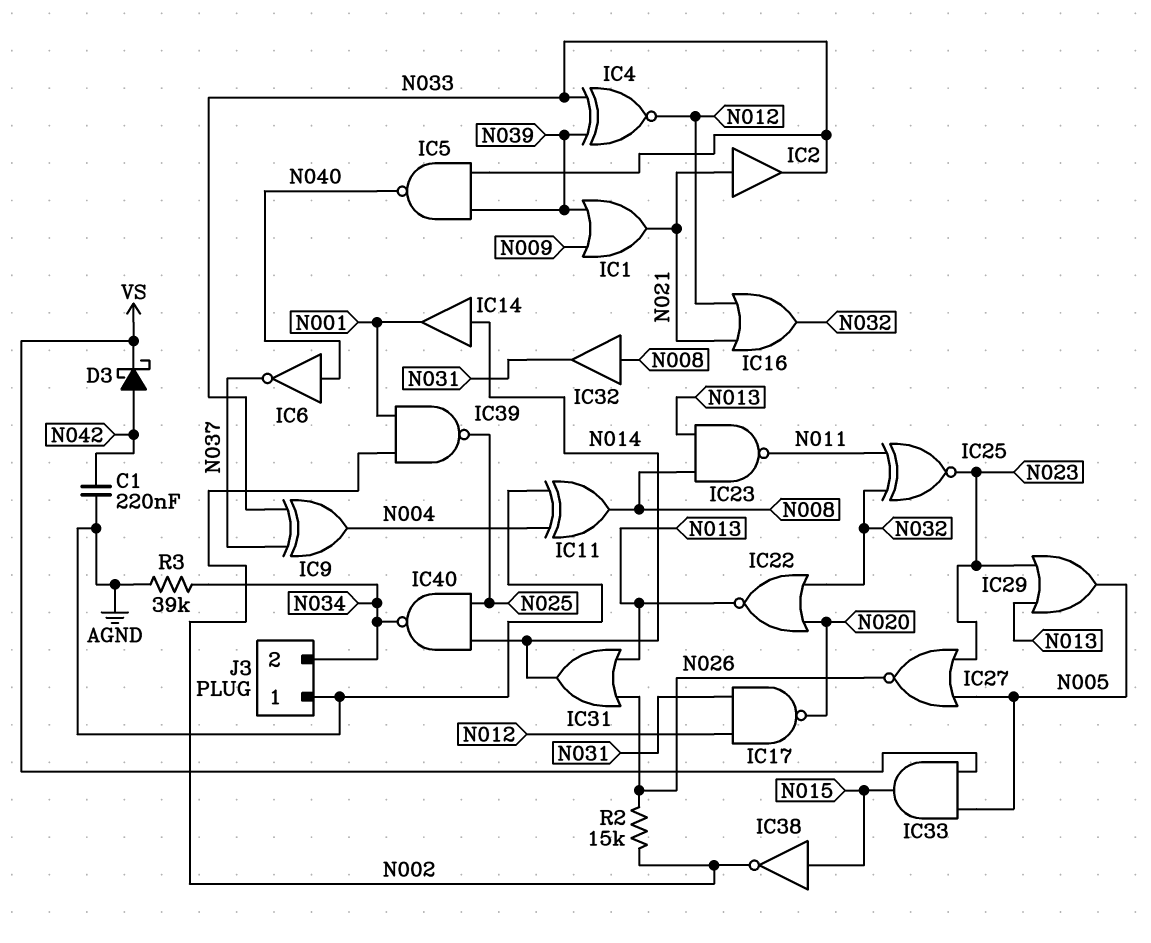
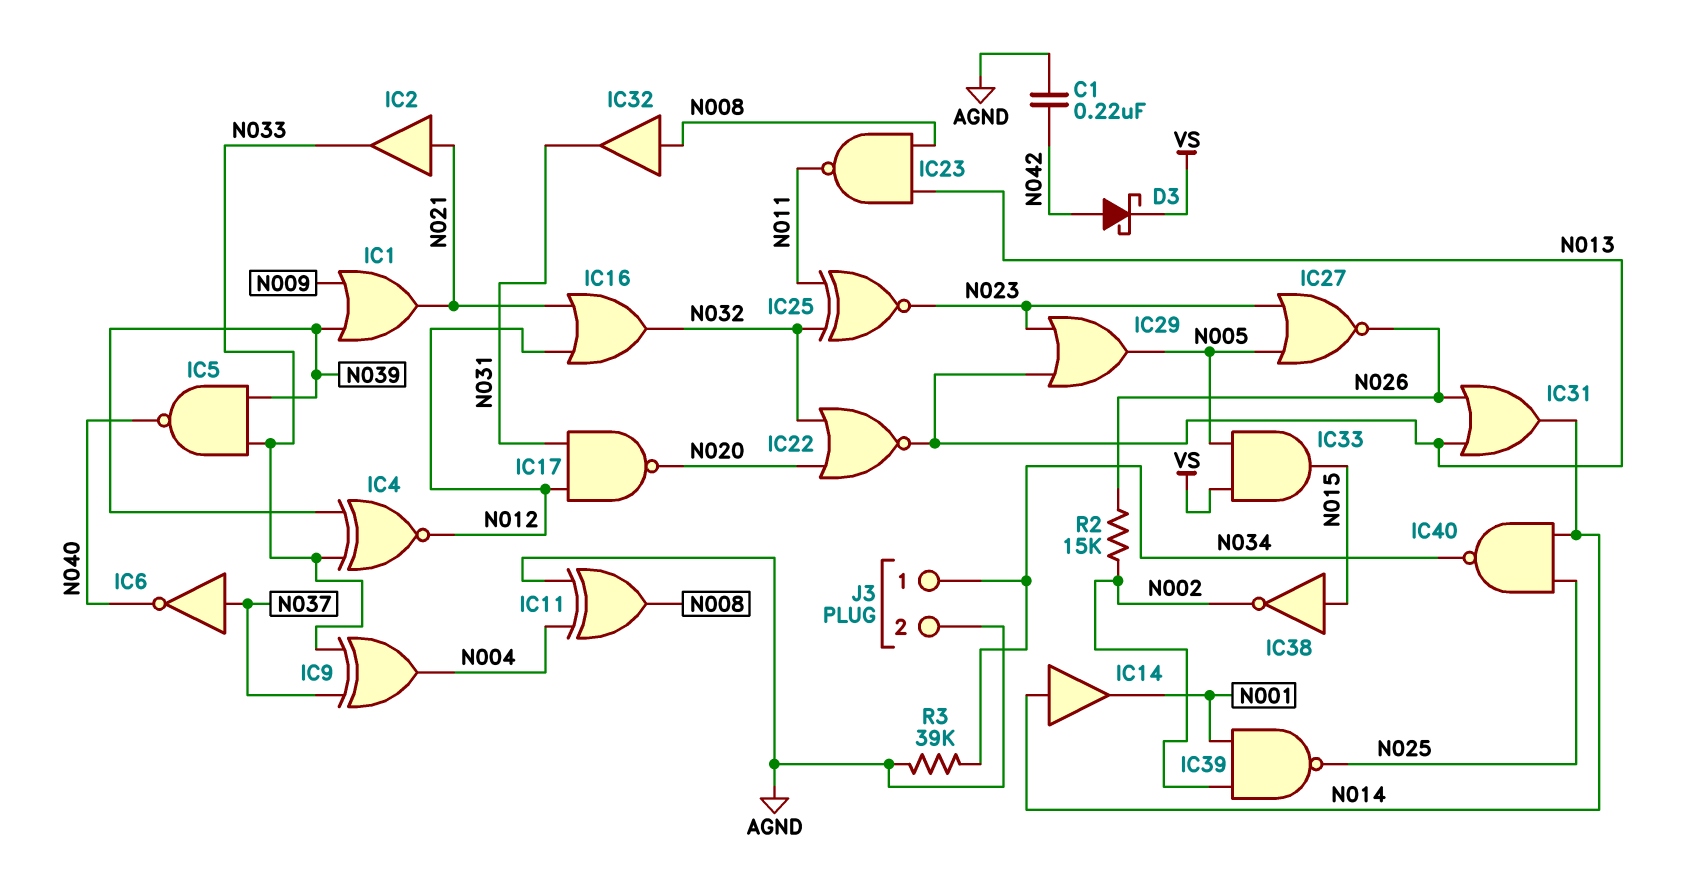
IC6: NOT (in N040, out N037) -> NOT (in N037, out N040)
J3 pin 1: AGND -> N034
J3 pin 2: N034 -> AGND

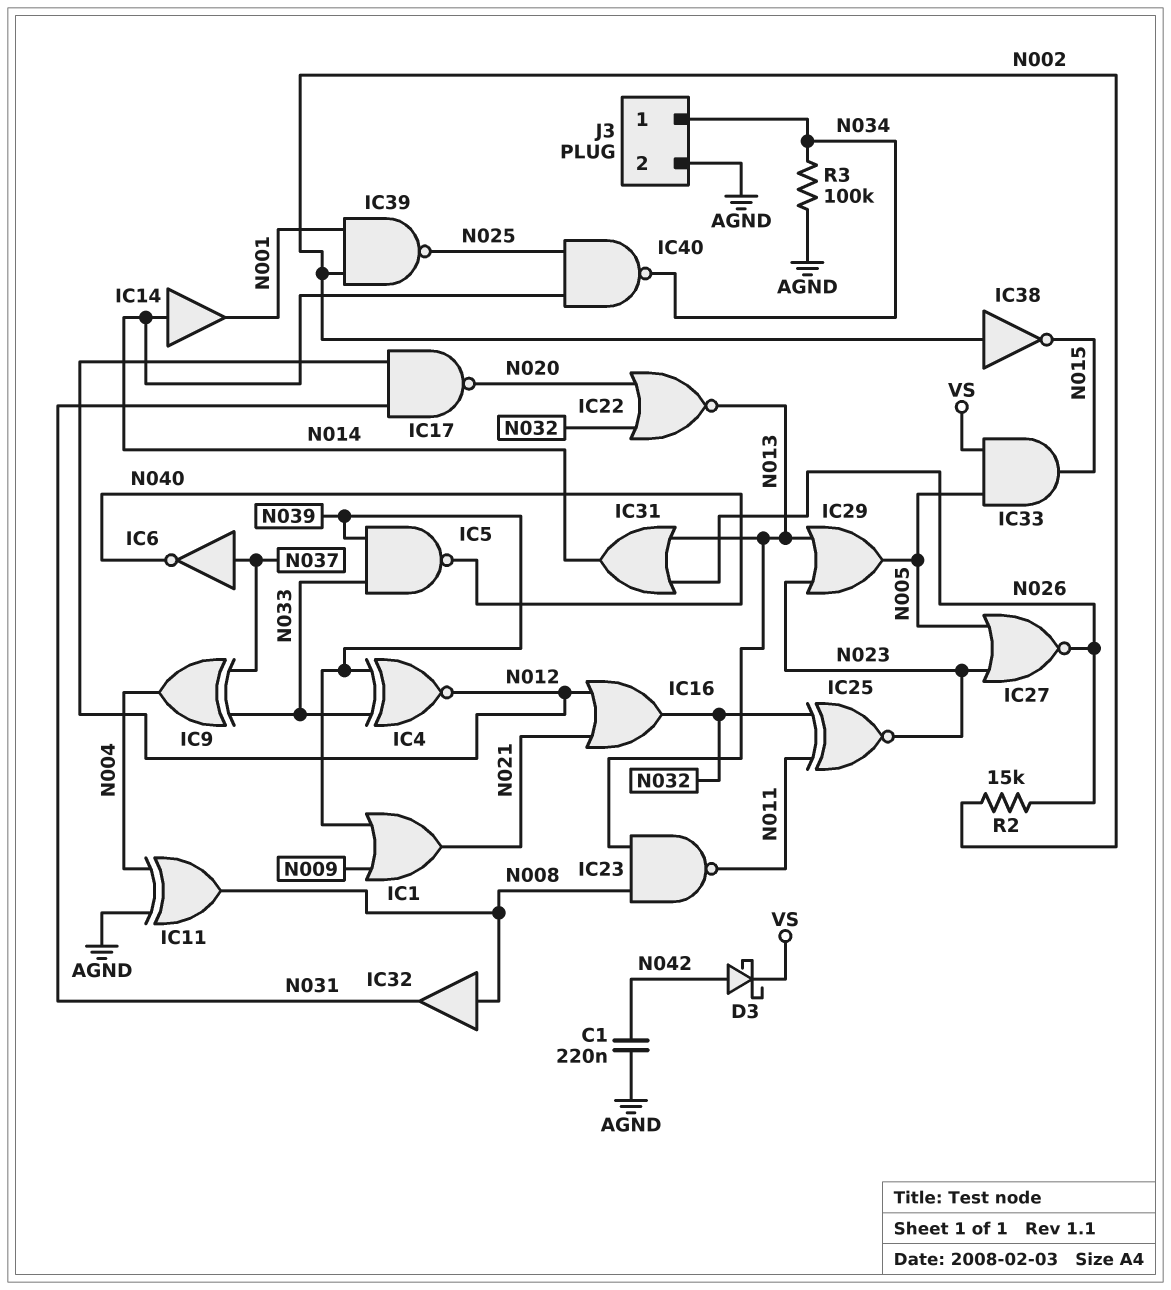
IC2: buffer (in N021, out N033) -> none
IC38: NOT (in N015, out N002) -> NOT (in N002, out N015)
R3: 39k (AGND, N034) -> 100k (AGND, N034)

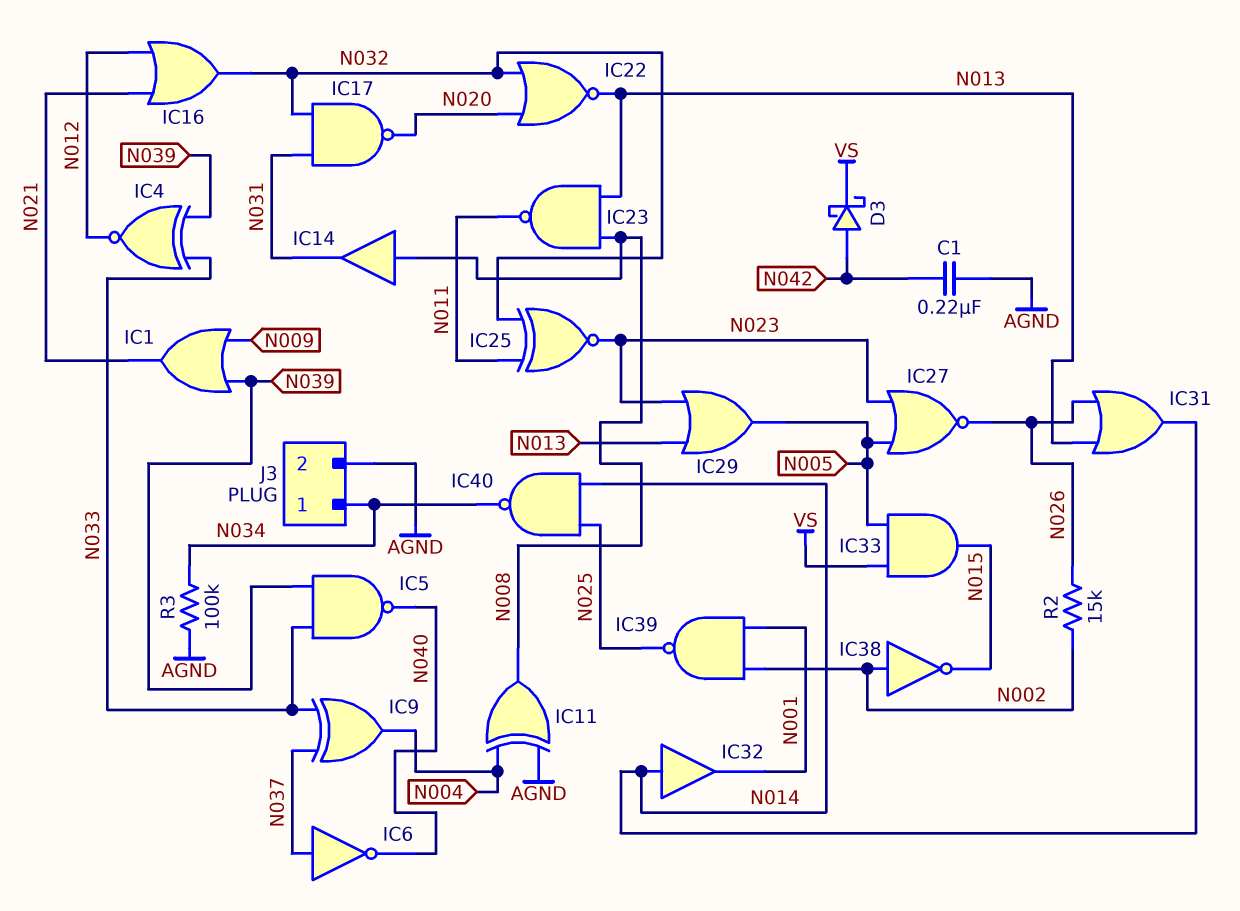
IC14: buffer (in N014, out N001) -> buffer (in N008, out N031)
IC17: NAND (in N012, in N031, out N020) -> NAND (in N031, in N032, out N020)
IC32: buffer (in N008, out N031) -> buffer (in N014, out N001)

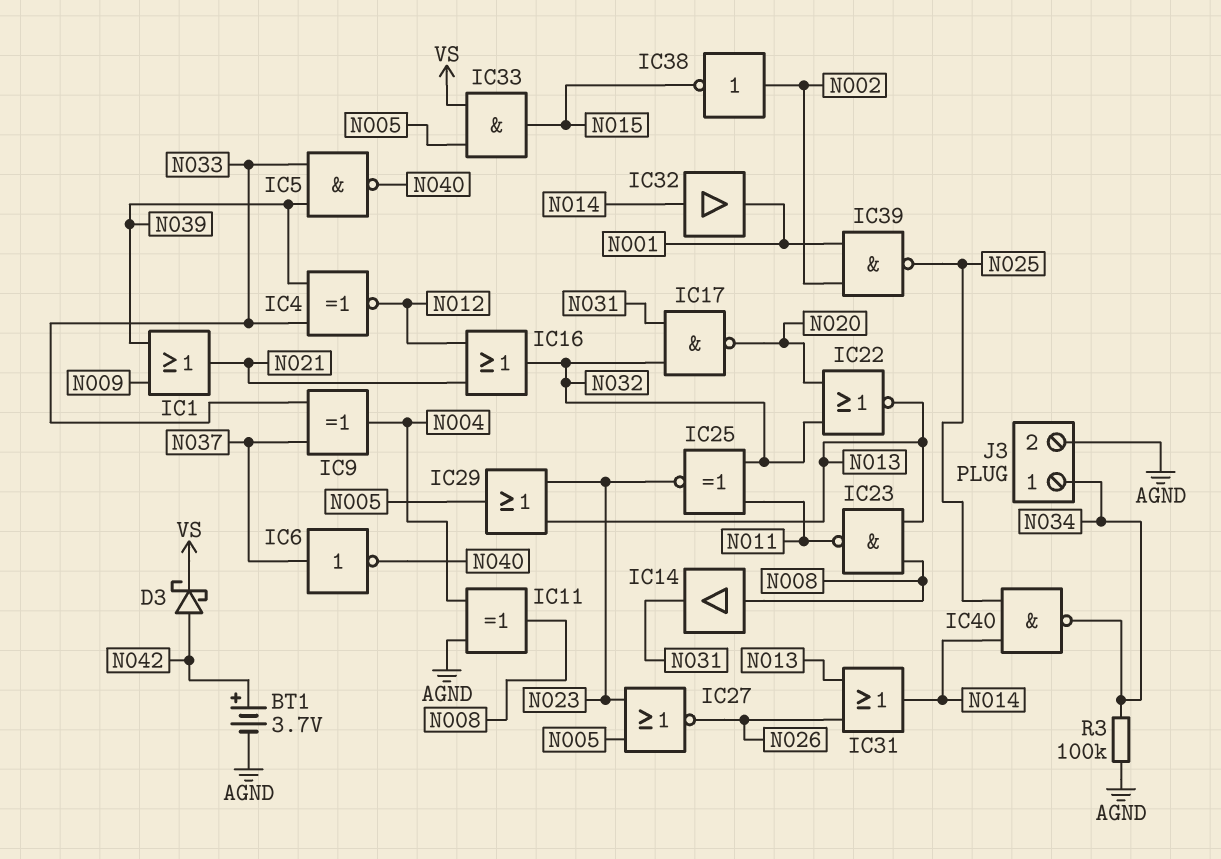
BT1: none -> 3.7V (plus N042, minus AGND)
C1: 220nF (AGND, N042) -> none
R2: 15k (N002, N026) -> none

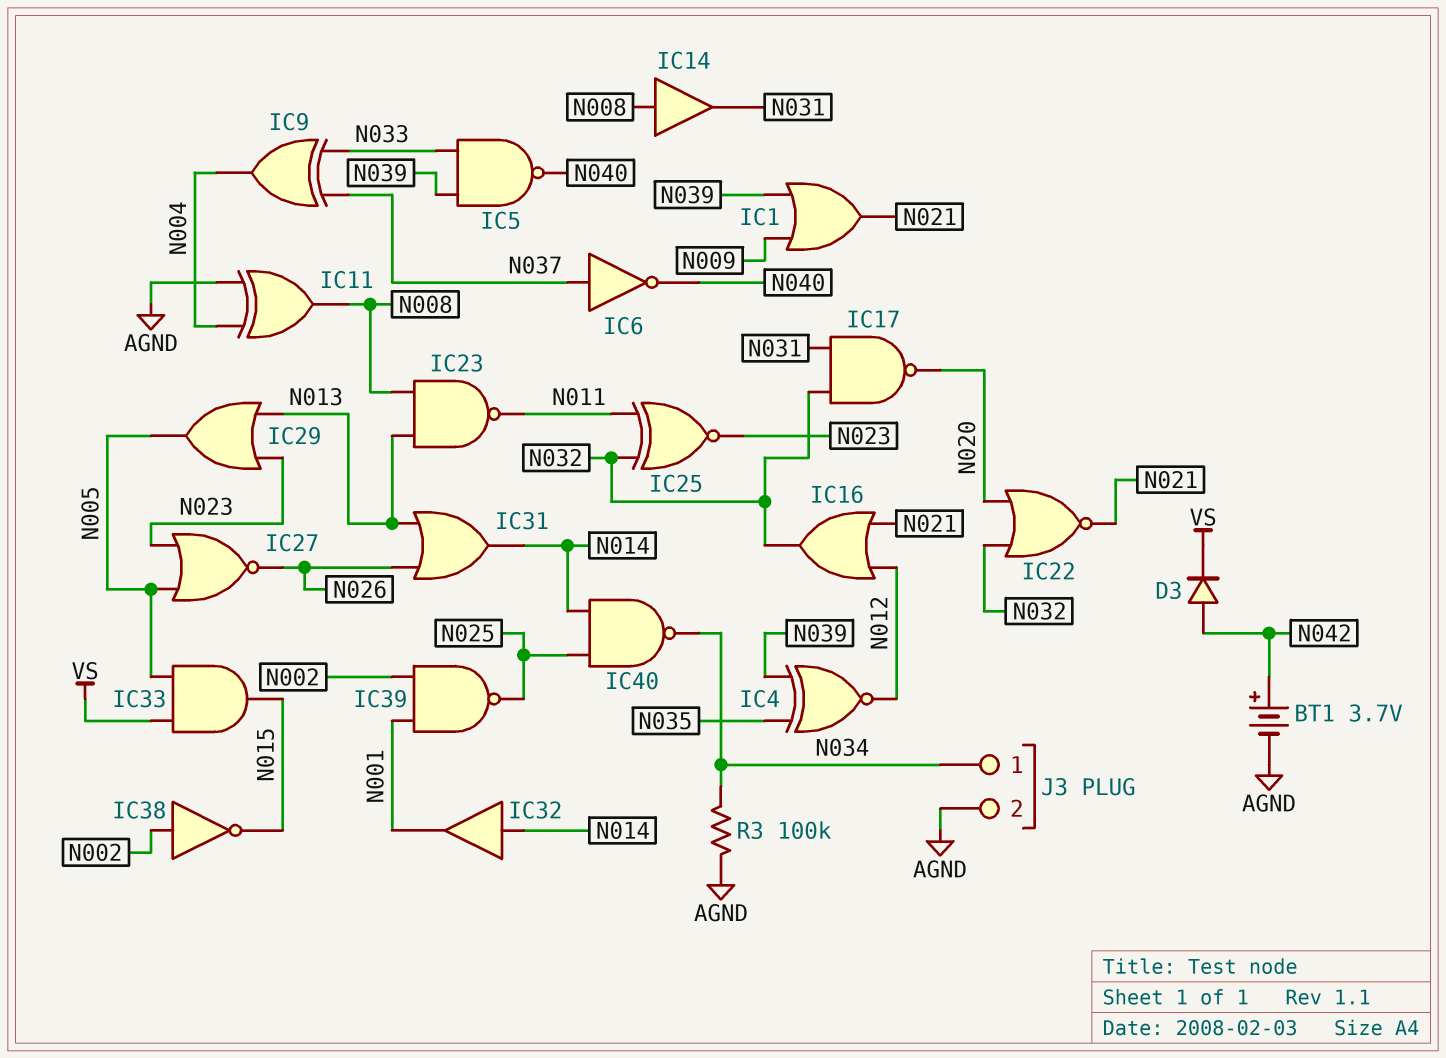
D3: schottky (A N042, K VS) -> diode (A N042, K VS)
IC4: XNOR (in N033, in N039, out N012) -> XNOR (in N035, in N039, out N012)
IC22: NOR (in N020, in N032, out N013) -> NOR (in N020, in N032, out N021)

